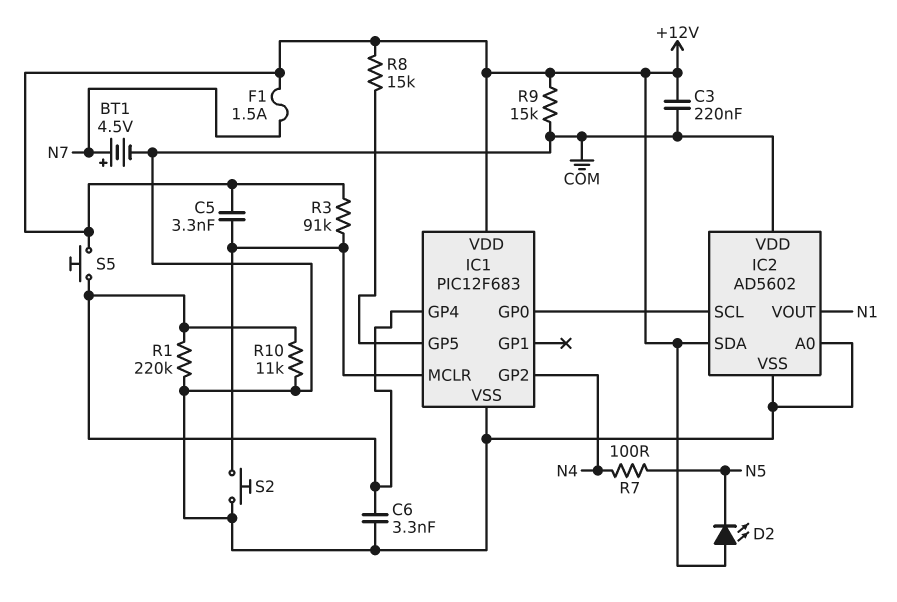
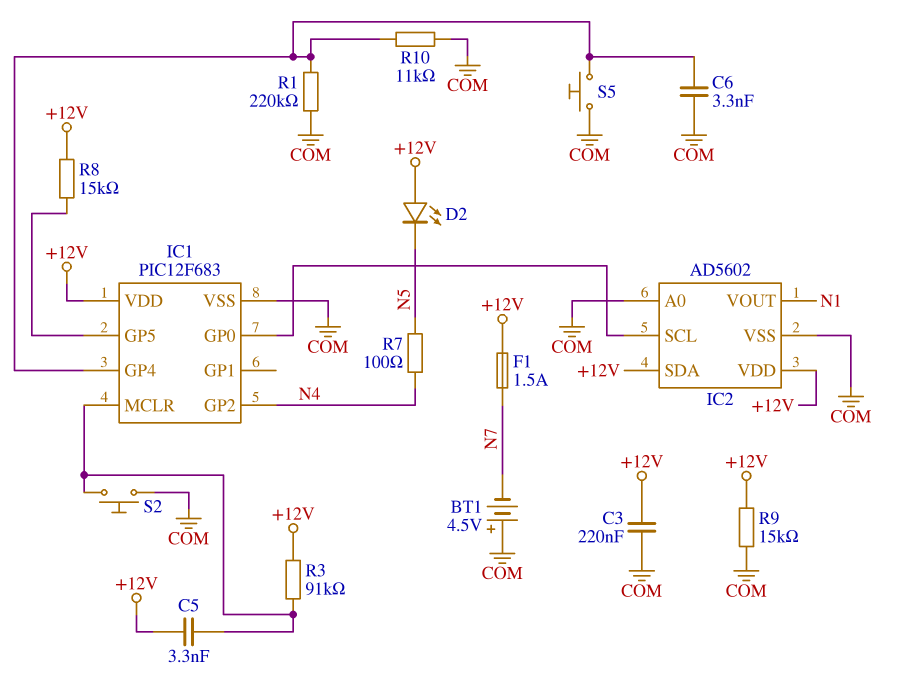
BT1: 4.5V (plus N7, minus COM) -> 4.5V (plus COM, minus N7)
IC2 pin VDD: COM -> +12V
S5: button (+12V, IC1/GP4) -> button (COM, IC1/GP4)

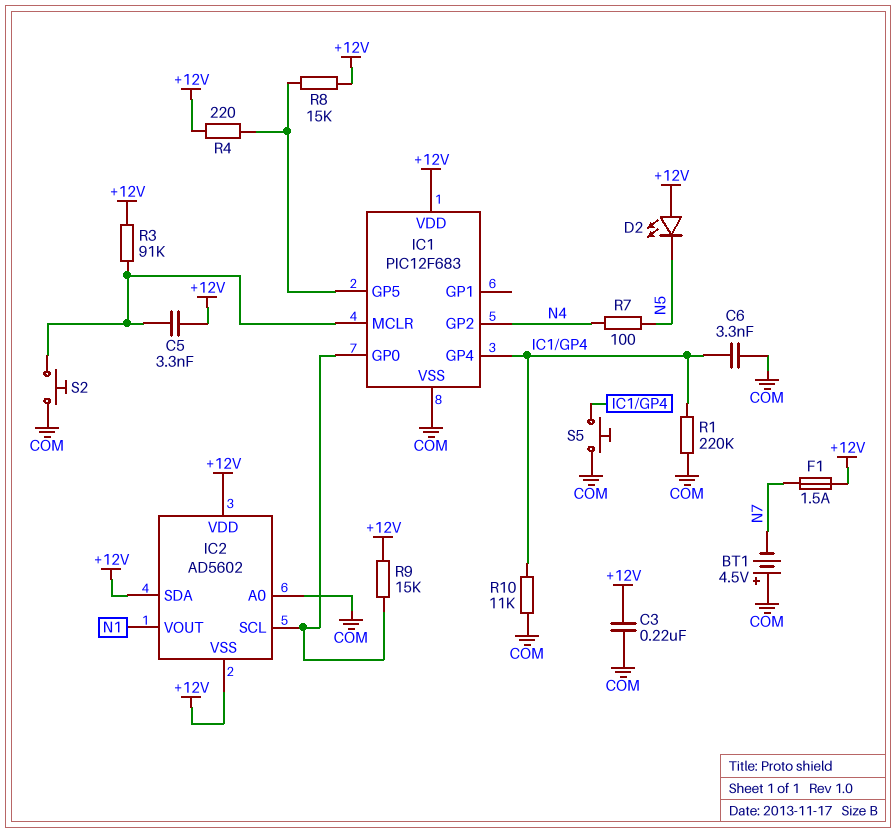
IC2 pin VSS: COM -> +12V
R4: none -> 220 (+12V, IC1/GP5)
R9: 15k (+12V, COM) -> 15k (+12V, IC1/GP0)

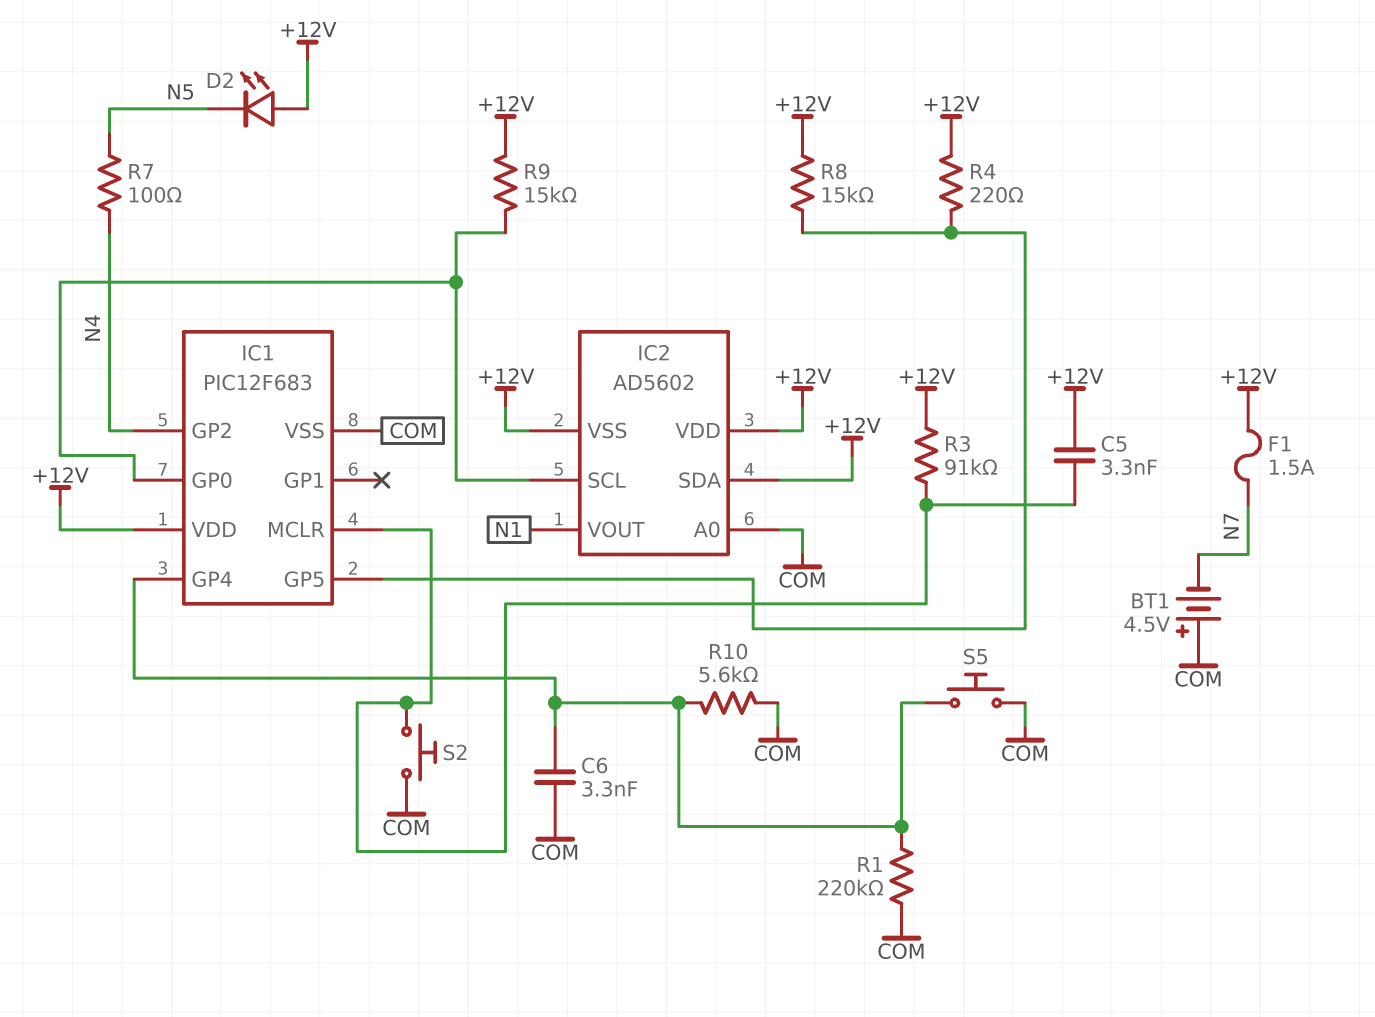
C3: 220nF (+12V, COM) -> none
R10: 11k (COM, IC1/GP4) -> 5.6k (COM, IC1/GP4)

